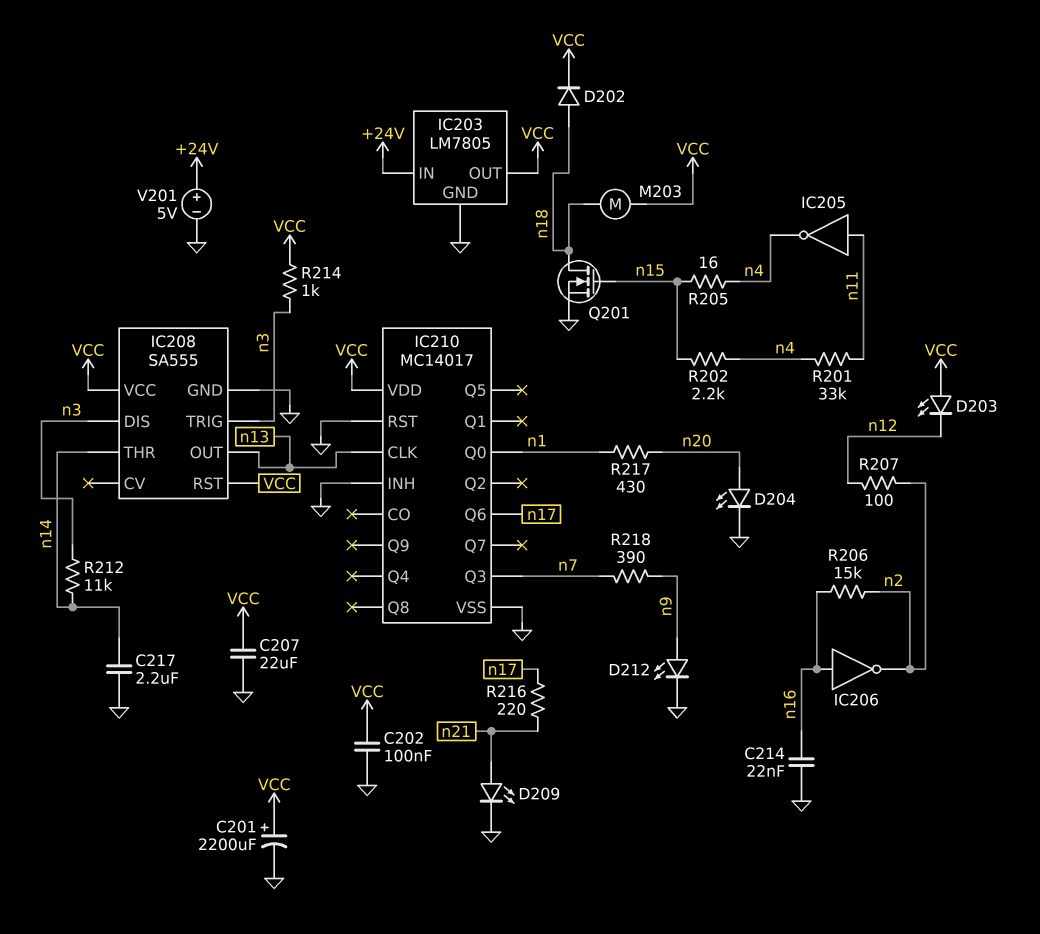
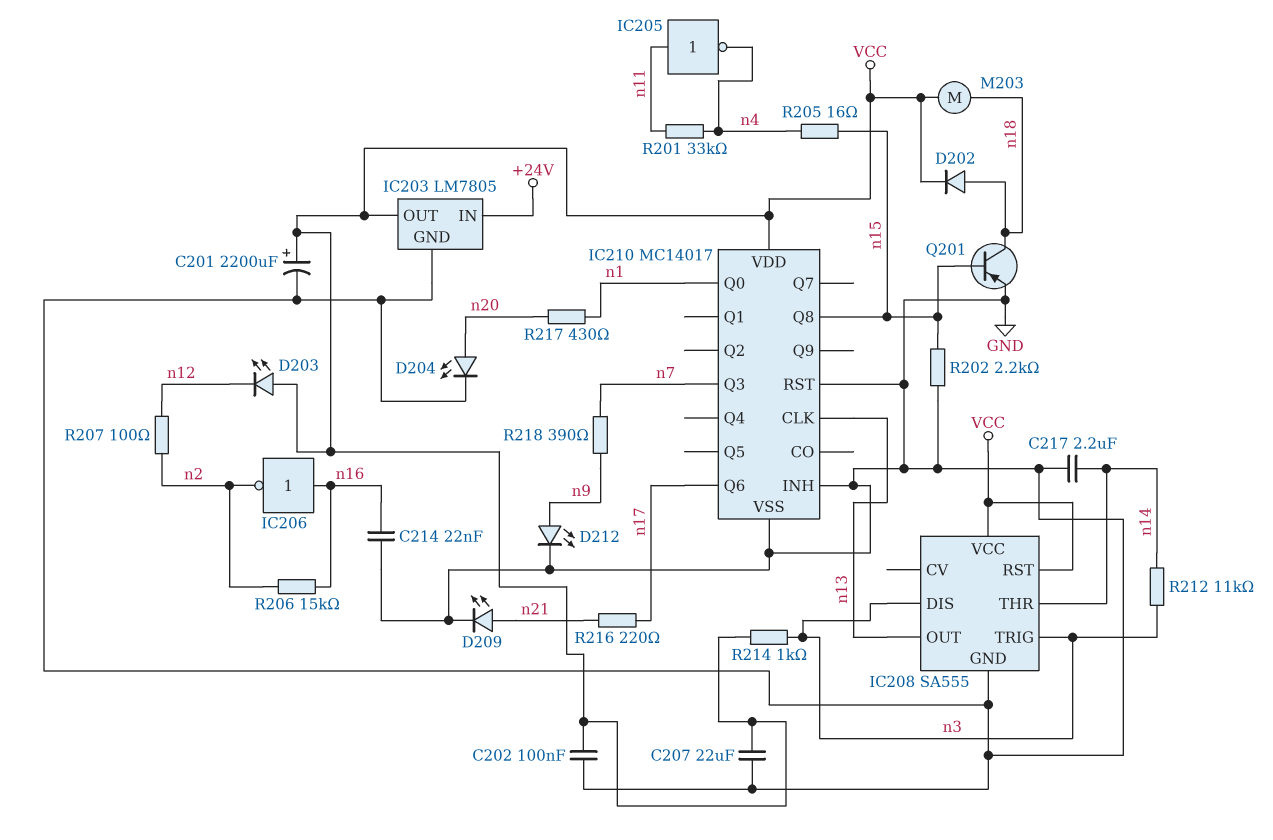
IC210 pin Q8: none -> n15
Q201: NMOS (G n15, D n18, S GND) -> PNP (B n15, C n18, E GND)
R202: 2.2k (n4, n15) -> 2.2k (GND, n15)
V201: 5V (plus +24V, minus GND) -> none

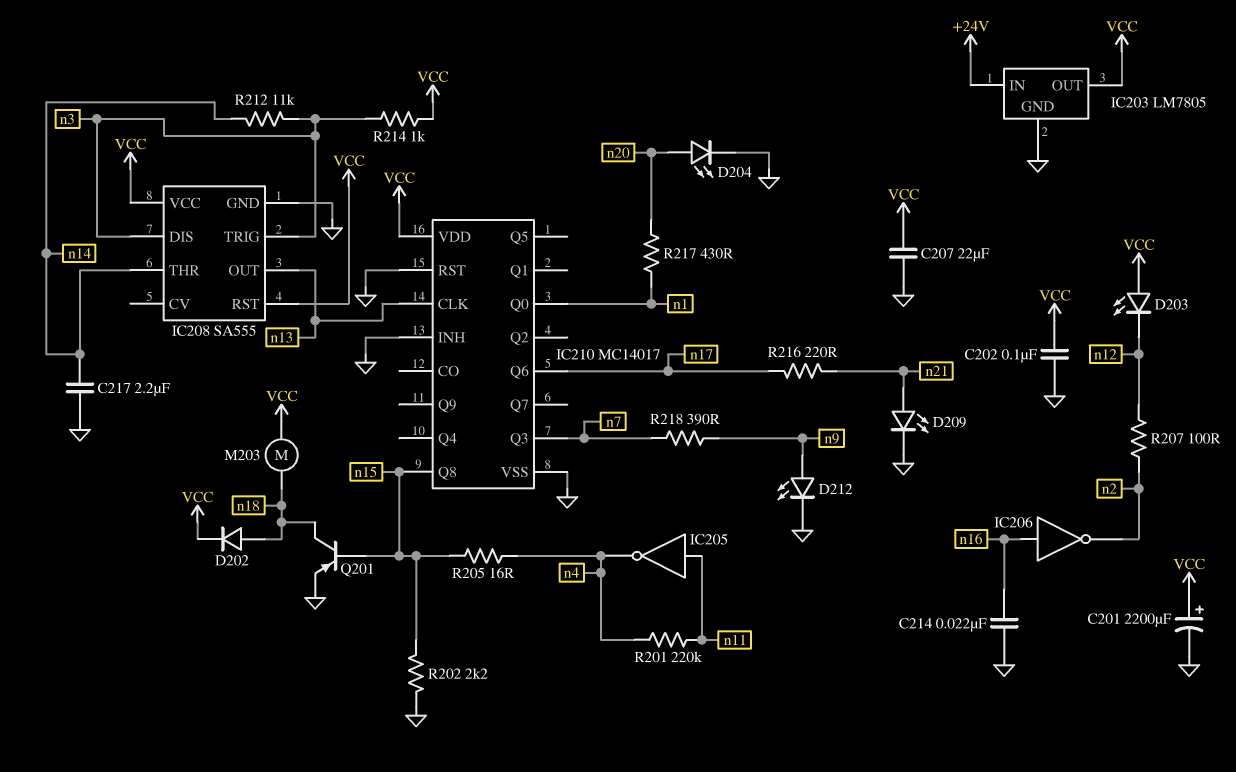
R201: 33k (n4, n11) -> 220k (n4, n11)
R206: 15k (n2, n16) -> none

